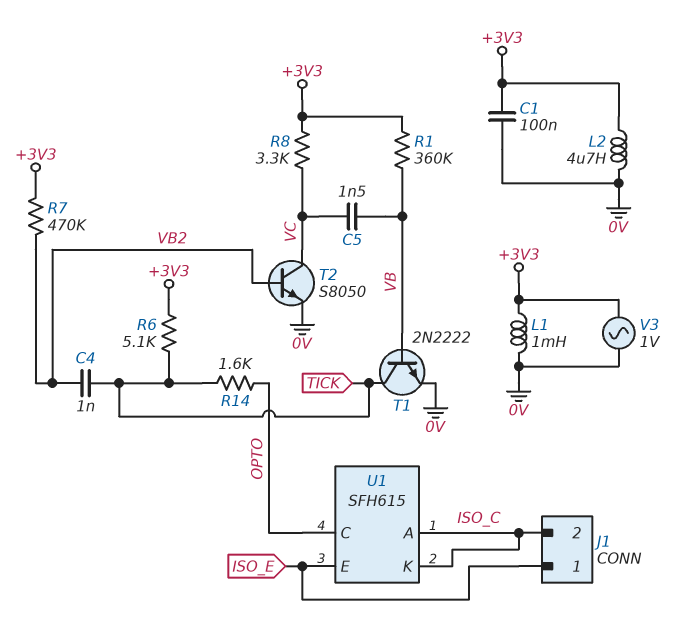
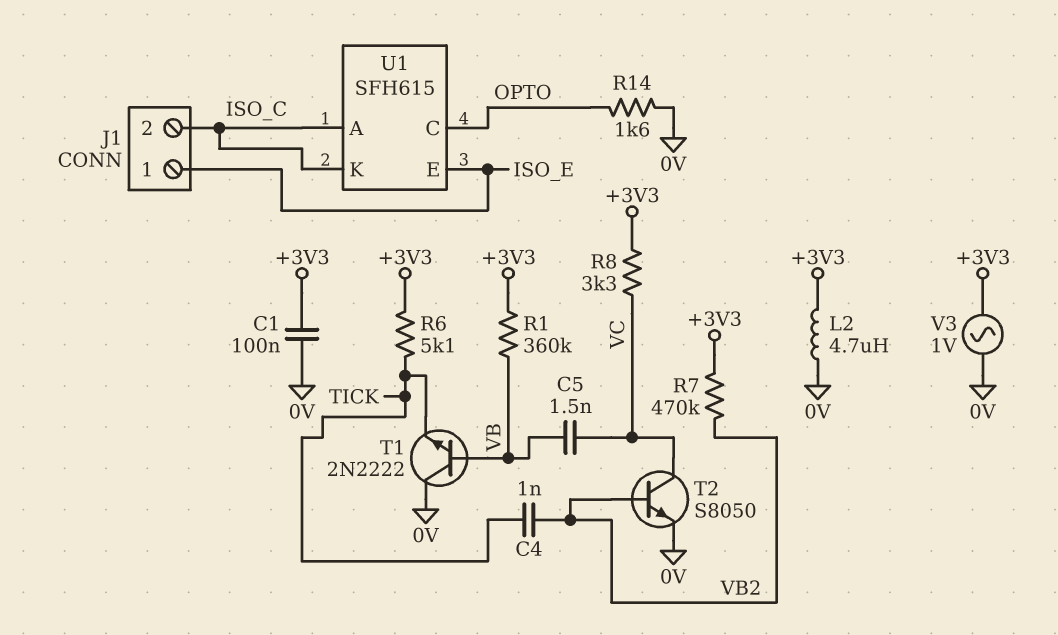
L1: 1mH (+3V3, 0V) -> none
R14: 1.6k (OPTO, TICK) -> 1.6k (0V, OPTO)
T1: NPN 2N2222 (B VB, C TICK, E 0V) -> NPN 2N2222 (B VB, C 0V, E TICK)

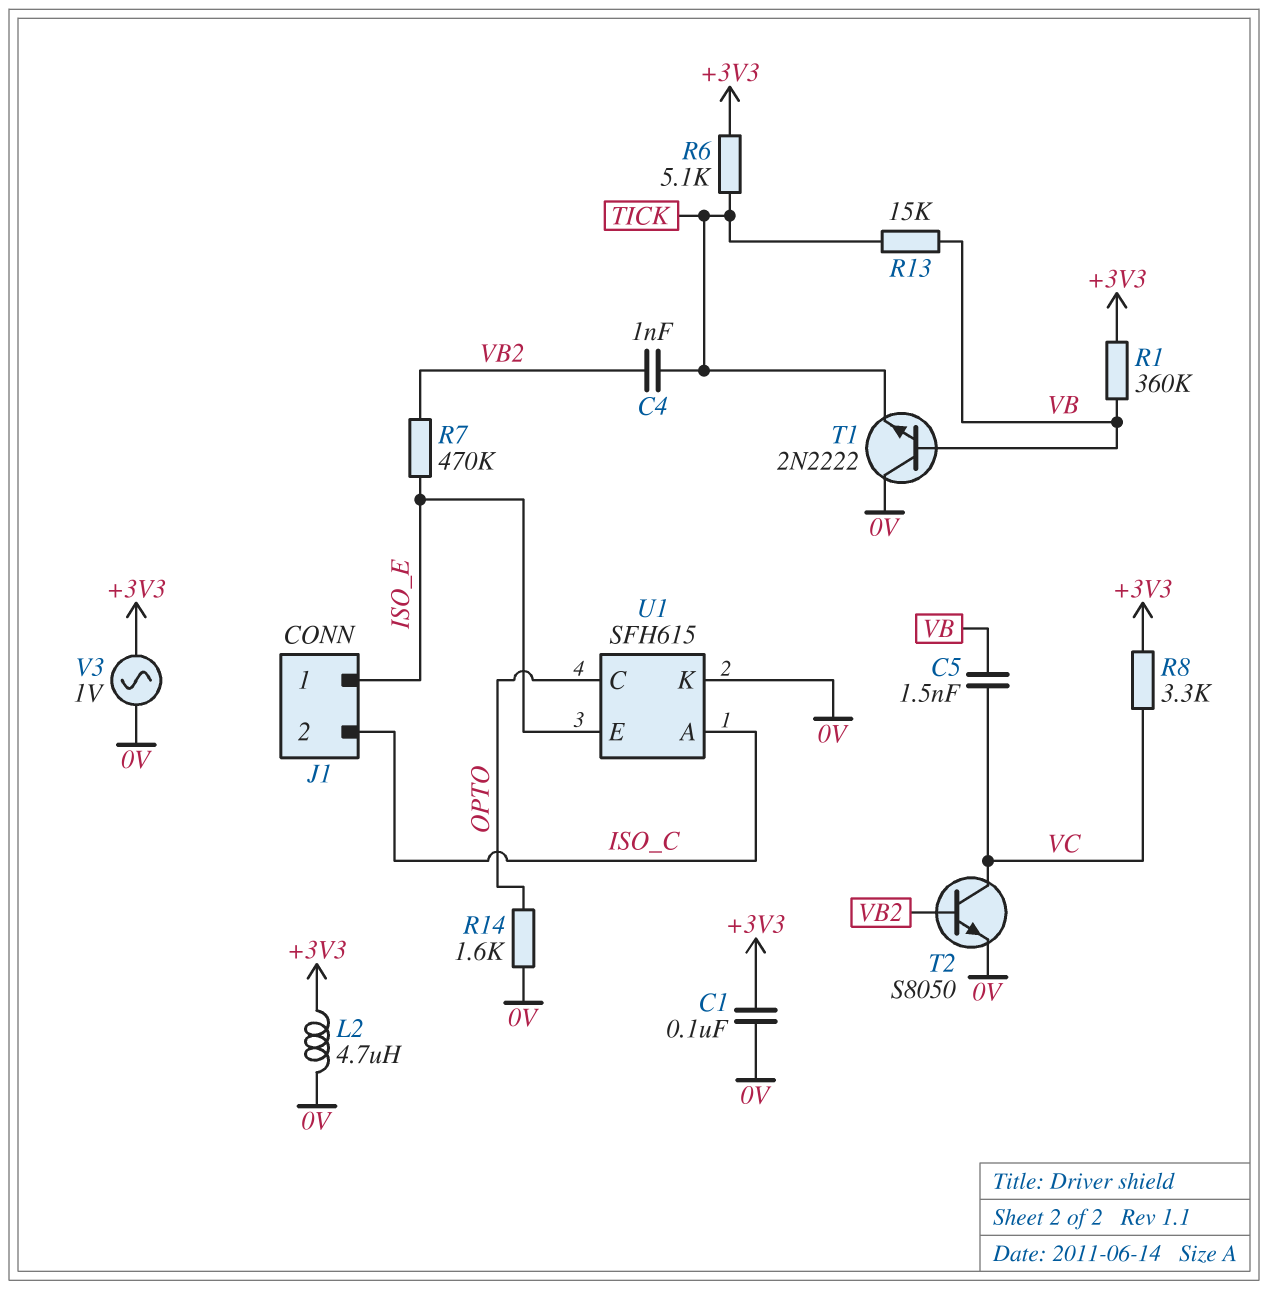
R7: 470k (+3V3, VB2) -> 470k (ISO_E, VB2)
R13: none -> 15k (TICK, VB)
U1 pin K: ISO_C -> 0V

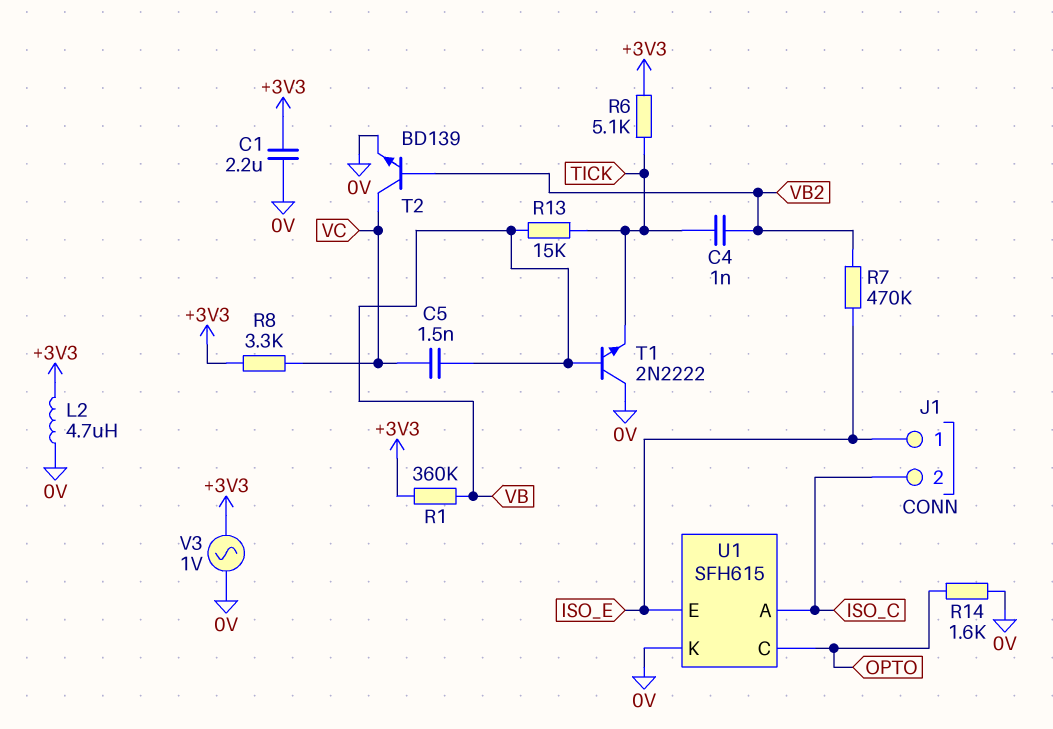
C1: 100nF (+3V3, 0V) -> 2.2uF (+3V3, 0V)
T2: NPN S8050 (B VB2, C VC, E 0V) -> NPN BD139 (B VB2, C VC, E 0V)

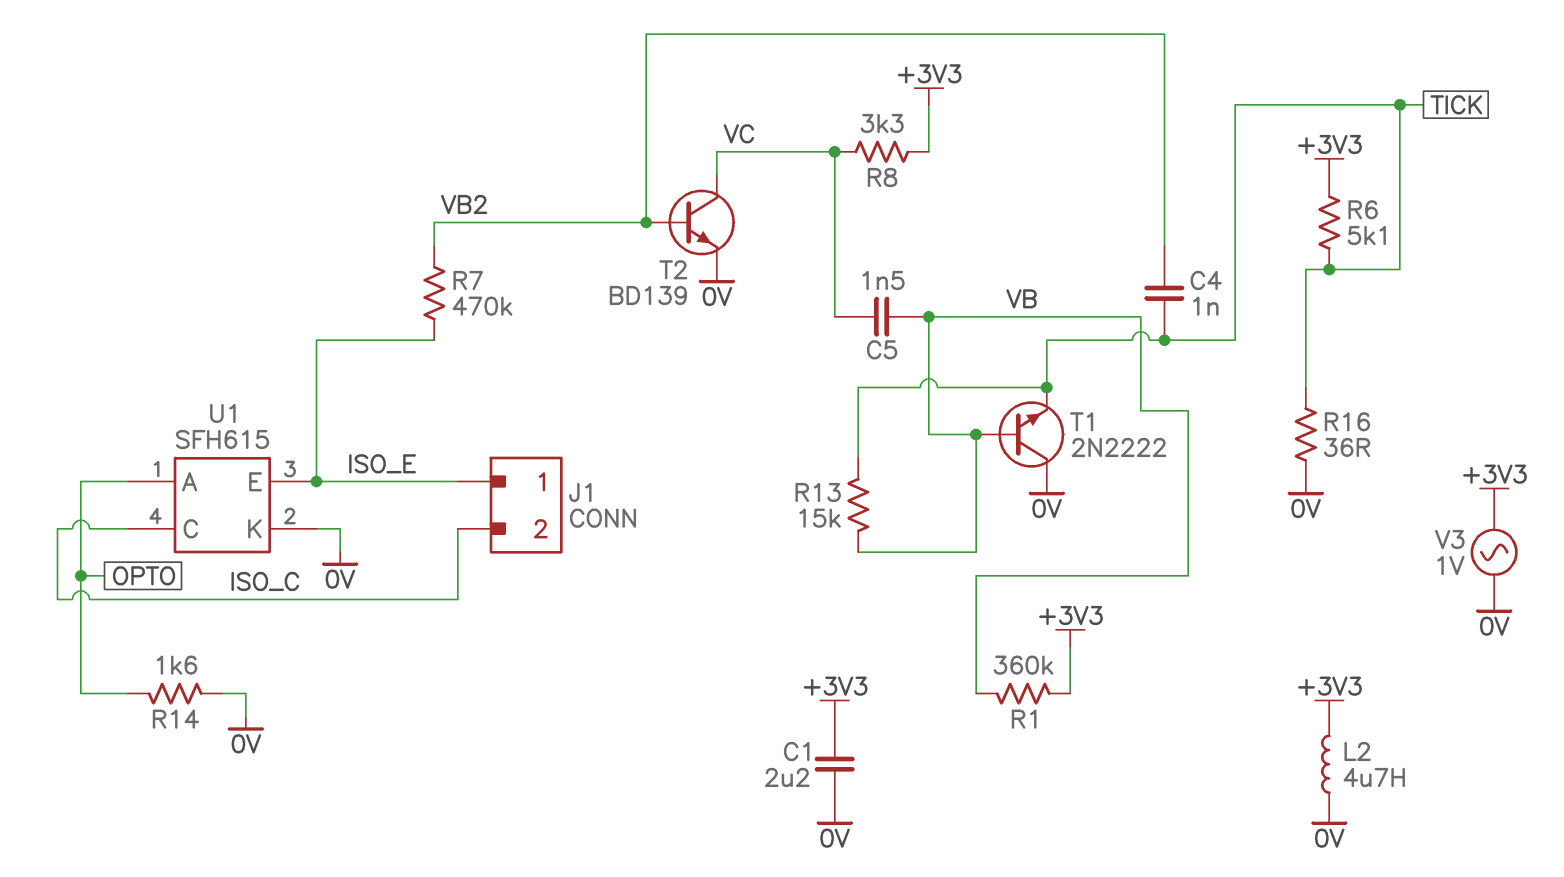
R16: none -> 36 (0V, TICK)
U1 pin A: ISO_C -> OPTO
U1 pin C: OPTO -> ISO_C

